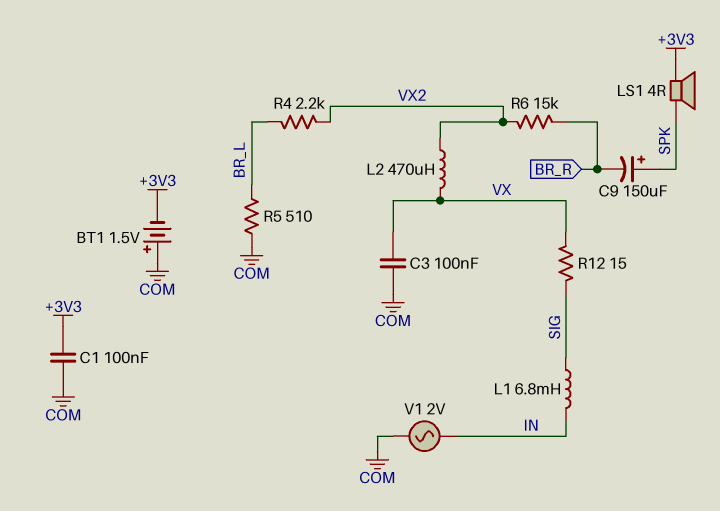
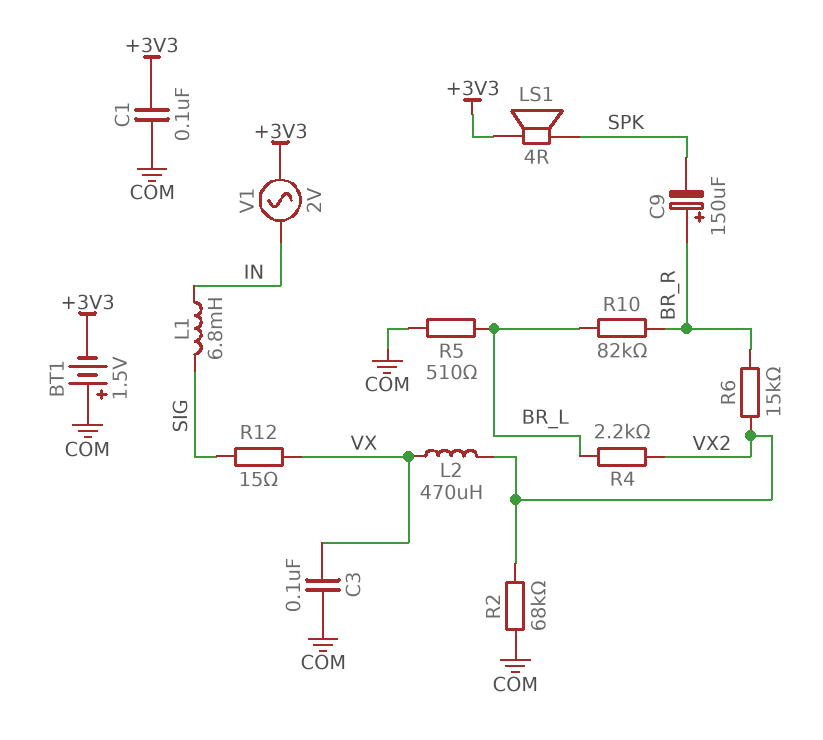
C9: 150uF (plus SPK, minus BR_R) -> 150uF (plus BR_R, minus SPK)
R2: none -> 68k (COM, VX2)
R10: none -> 82k (BR_L, BR_R)
V1: AC 2V (COM, IN) -> AC 2V (+3V3, IN)

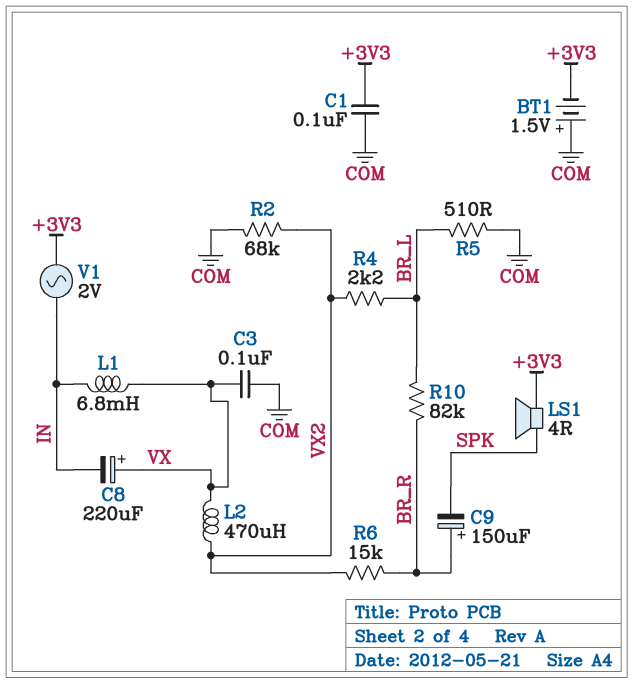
C8: none -> 220uF (plus VX, minus IN)
L1: 6.8mH (IN, SIG) -> 6.8mH (IN, VX)
R12: 15 (SIG, VX) -> none

